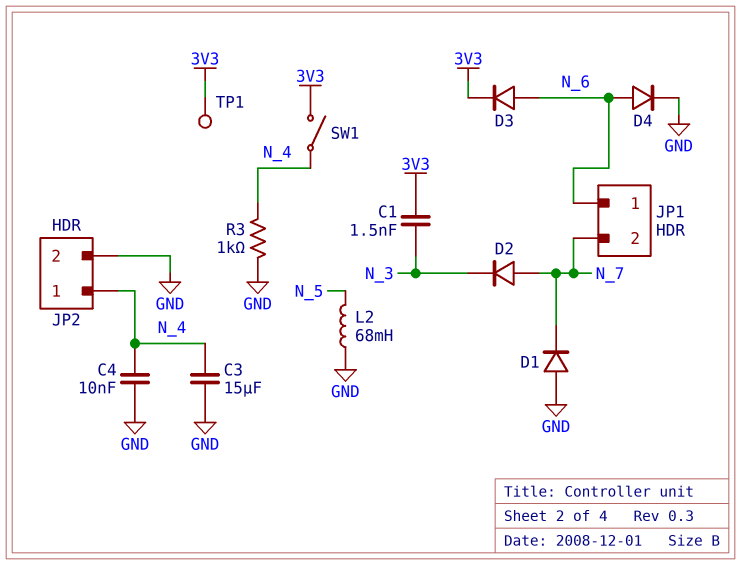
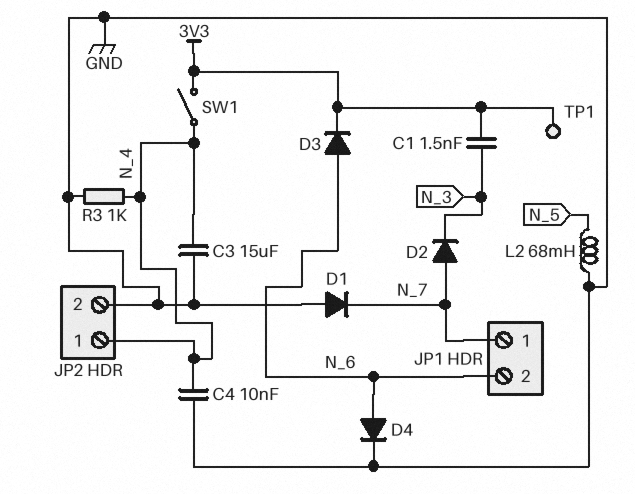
JP1 pin 1: N_6 -> N_7
JP1 pin 2: N_7 -> N_6

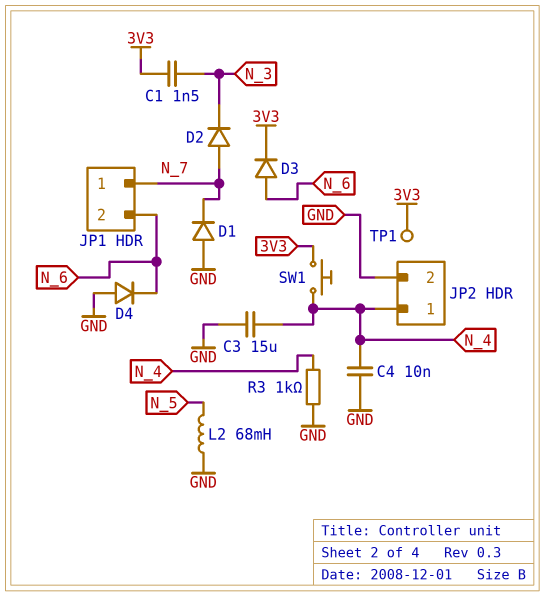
D4: diode (A N_6, K GND) -> diode (A GND, K N_6)
SW1: switch (3V3, N_4) -> button (3V3, N_4)

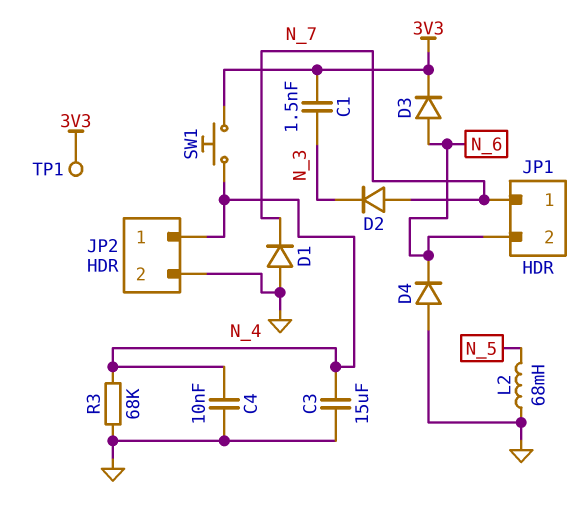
R3: 1k (GND, N_4) -> 68k (GND, N_4)

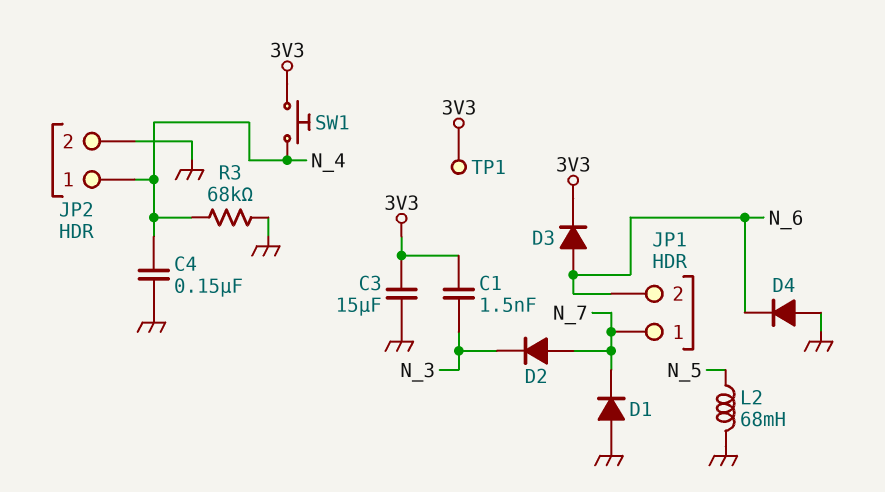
C3: 15uF (GND, N_4) -> 15uF (3V3, GND)
C4: 10nF (GND, N_4) -> 150nF (GND, N_4)

